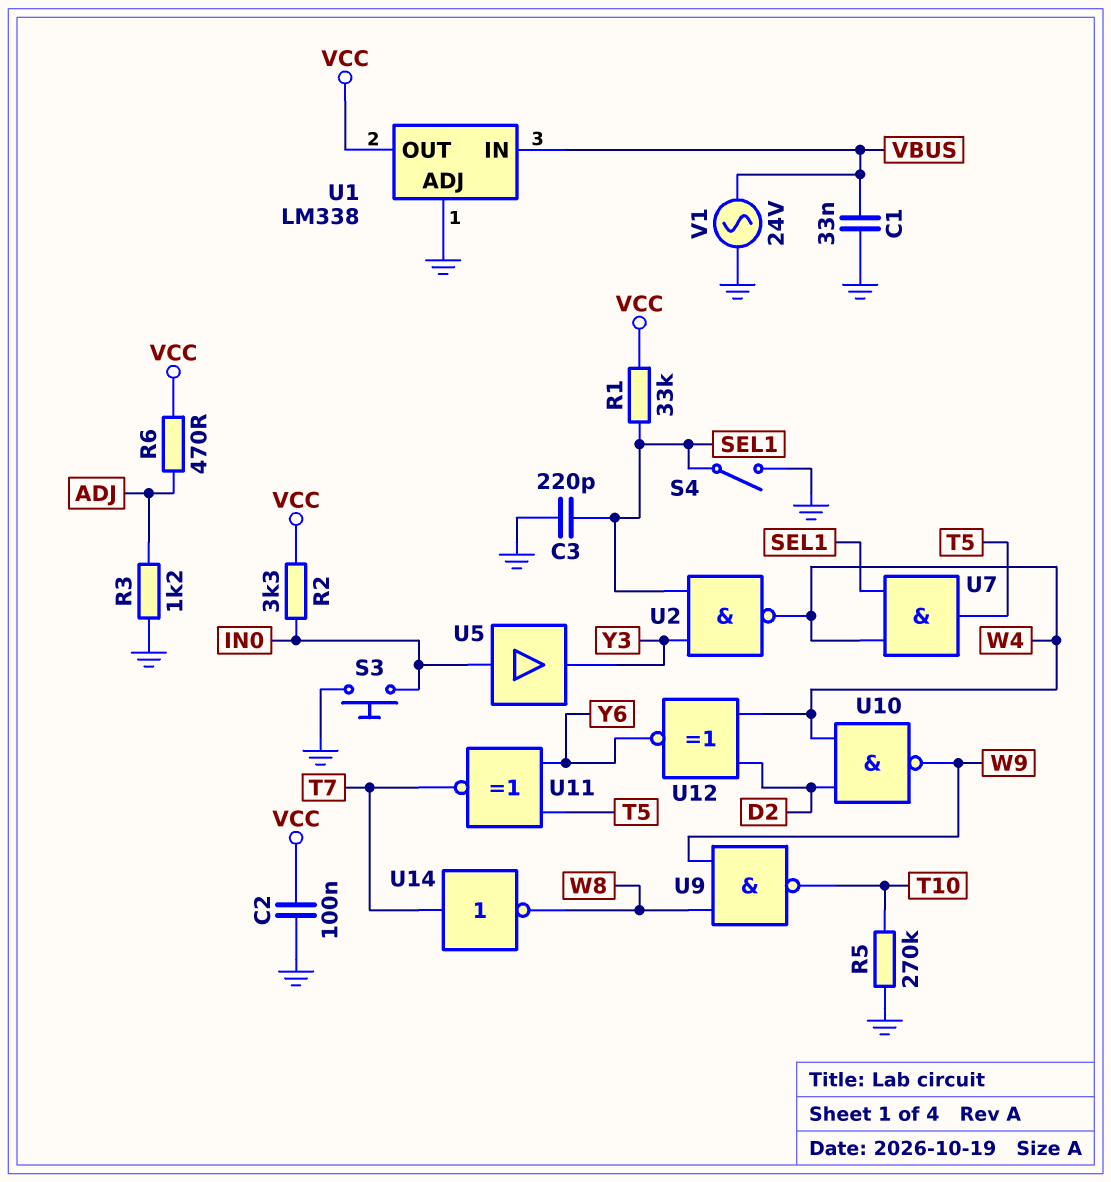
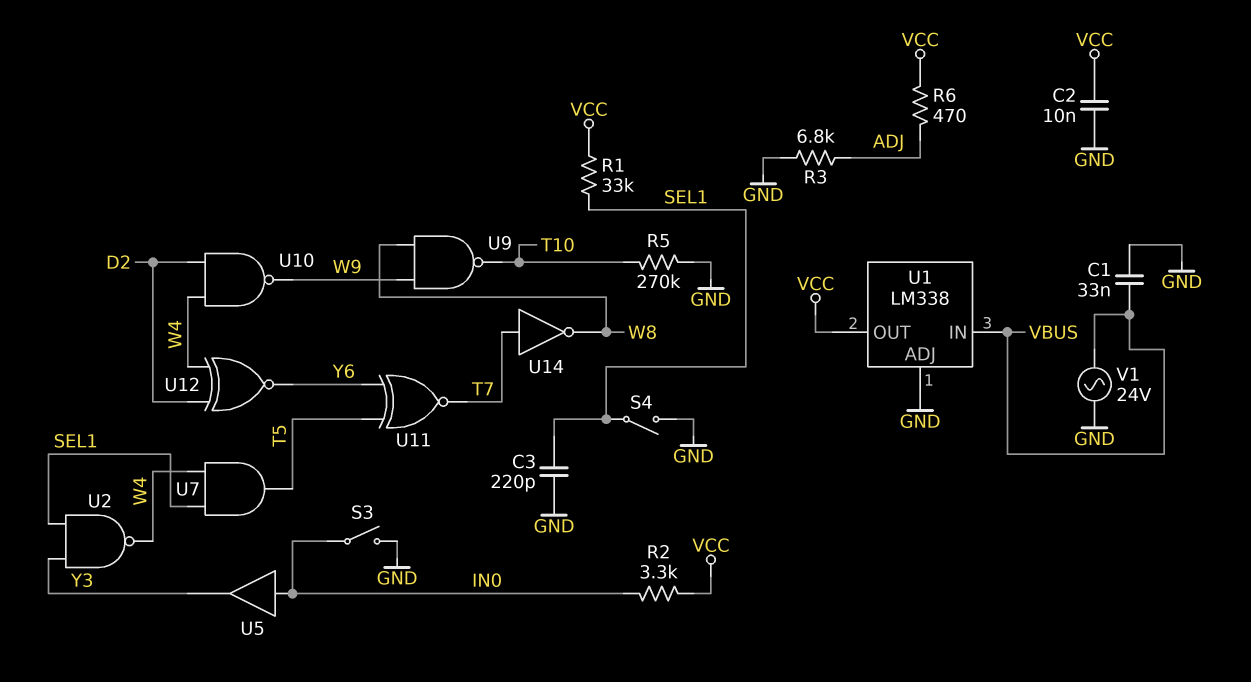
C2: 100nF (GND, VCC) -> 10nF (GND, VCC)
R3: 1.2k (ADJ, GND) -> 6.8k (ADJ, GND)
S3: button (GND, IN0) -> switch (GND, IN0)

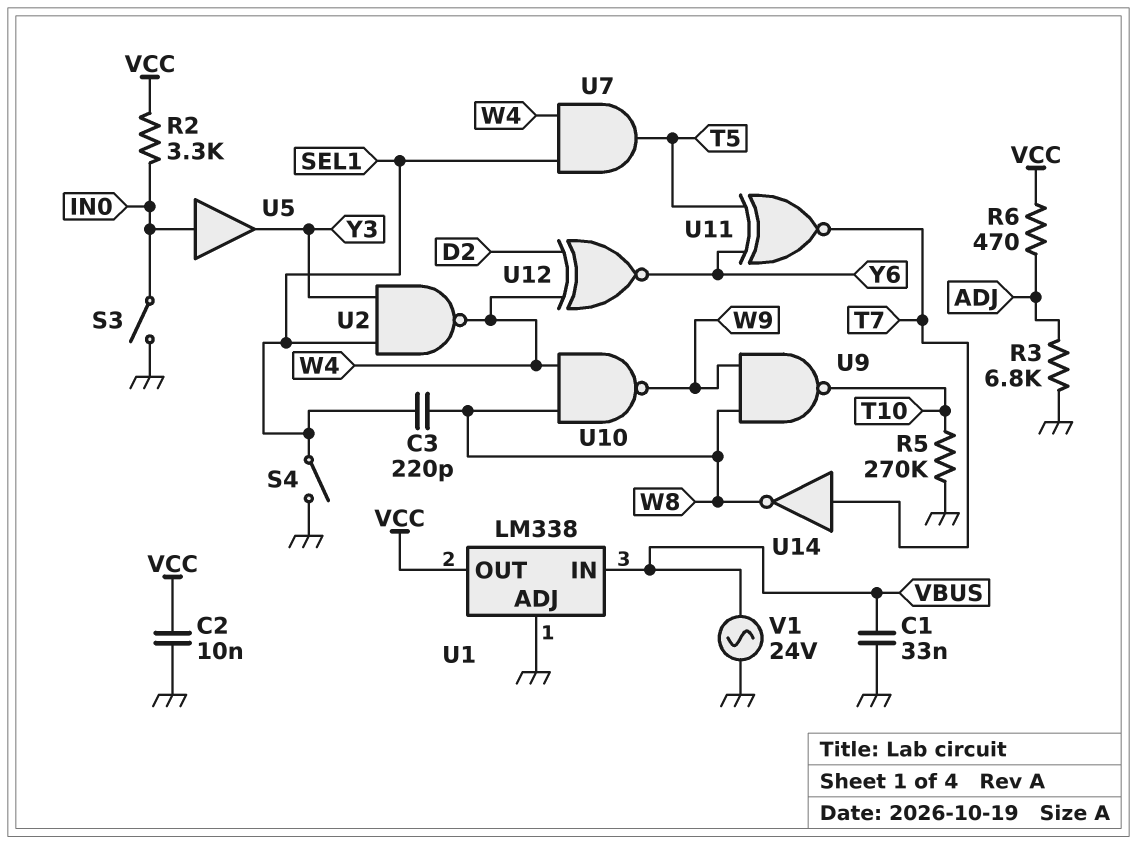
C3: 220pF (GND, SEL1) -> 220pF (SEL1, W8)
R1: 33k (SEL1, VCC) -> none
U10: NAND (in D2, in W4, out W9) -> NAND (in W4, in W8, out W9)

